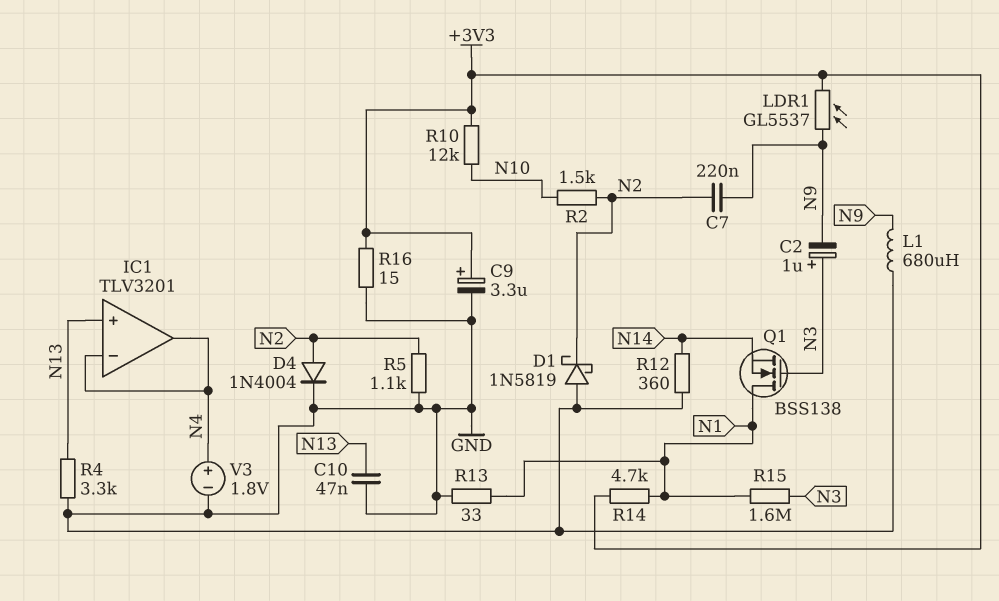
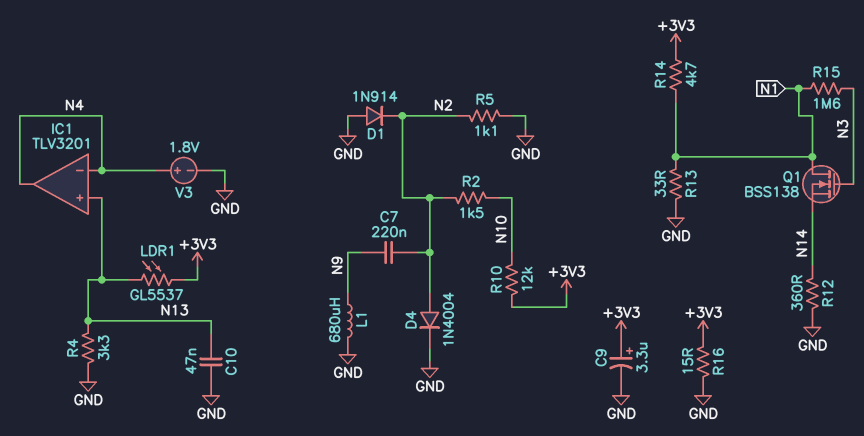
C2: 1uF (plus N3, minus N9) -> none
D1: schottky 1N5819 (A GND, K N2) -> diode 1N914 (A GND, K N2)
LDR1: GL5537 (+3V3, N9) -> GL5537 (+3V3, N13)

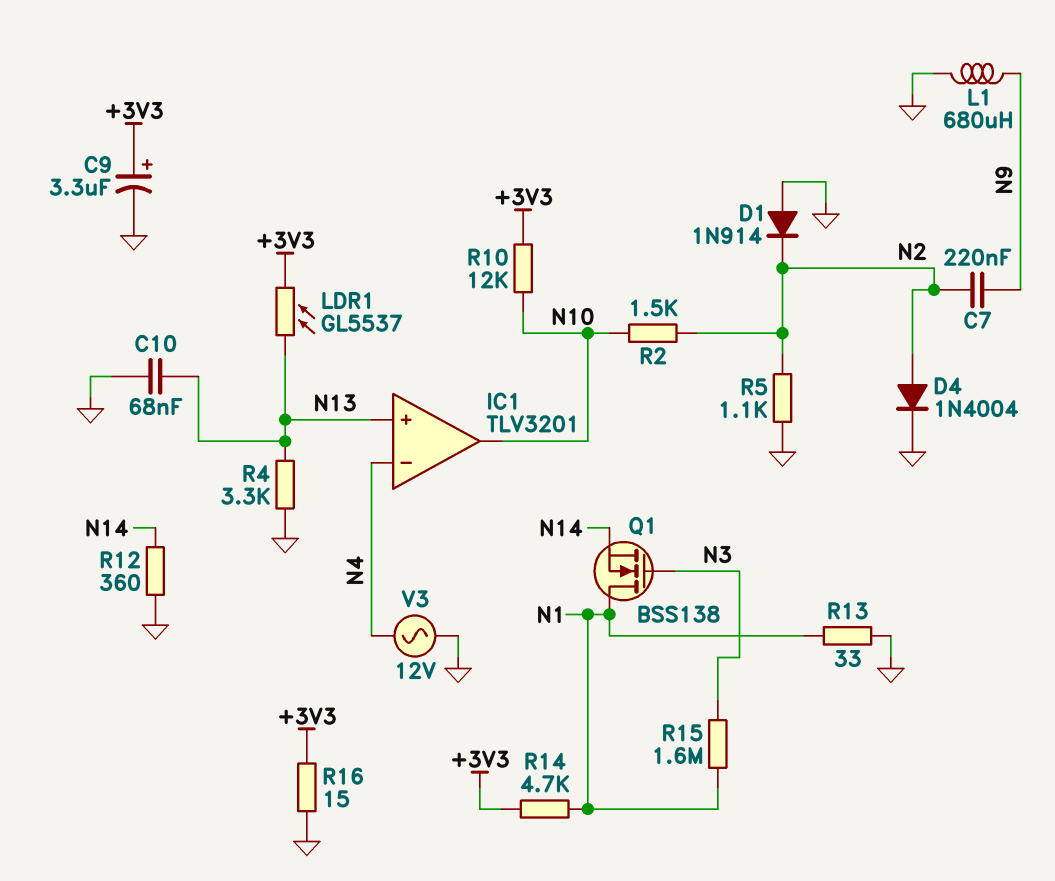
C10: 47nF (GND, N13) -> 68nF (GND, N13)
IC1 pin out: N4 -> N10
V3: 1.8V (plus N4, minus GND) -> AC 12V (GND, N4)

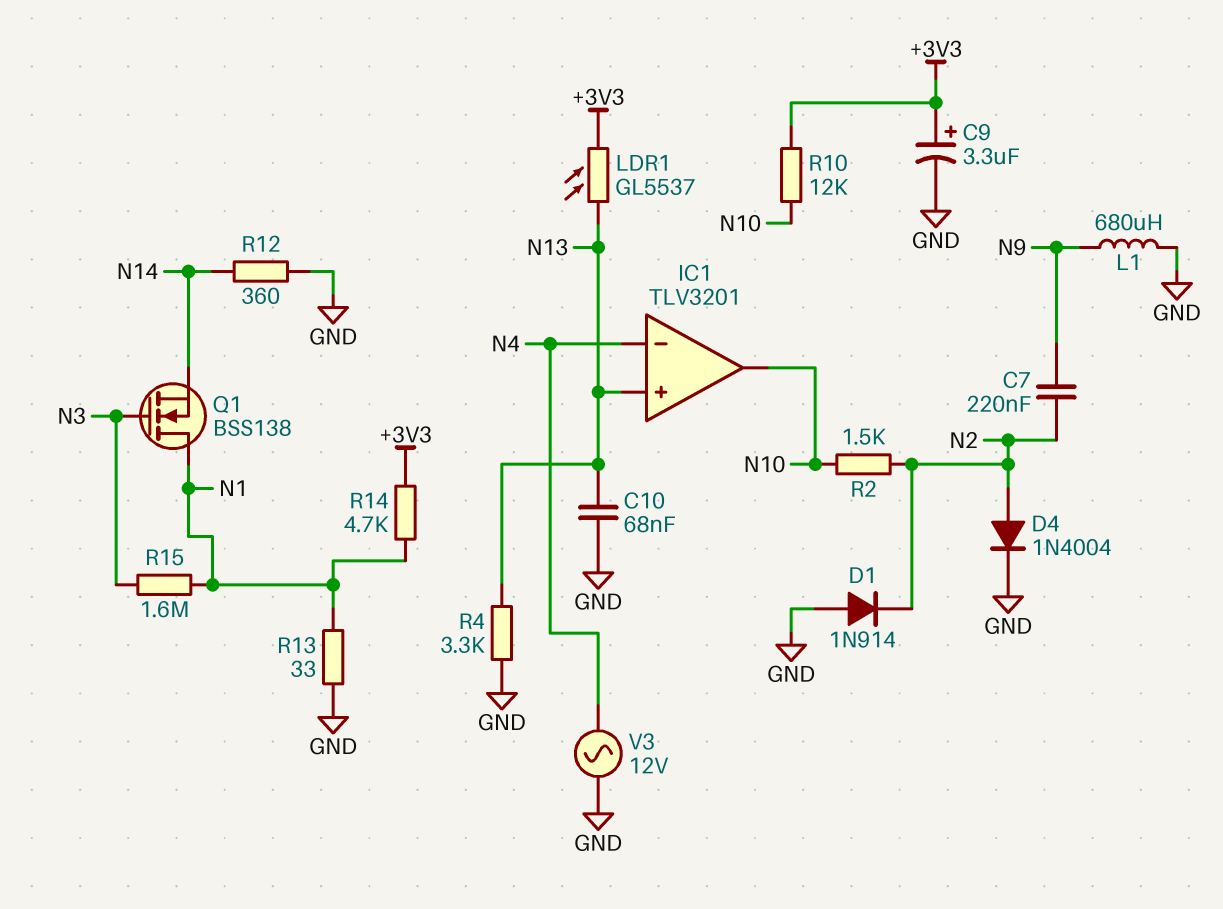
R5: 1.1k (GND, N2) -> none
R16: 15 (+3V3, GND) -> none

